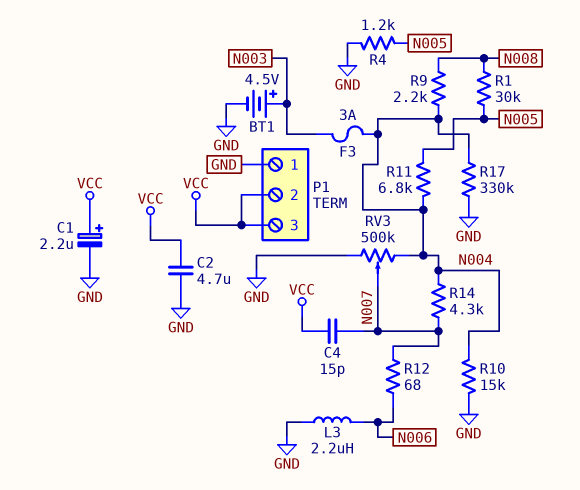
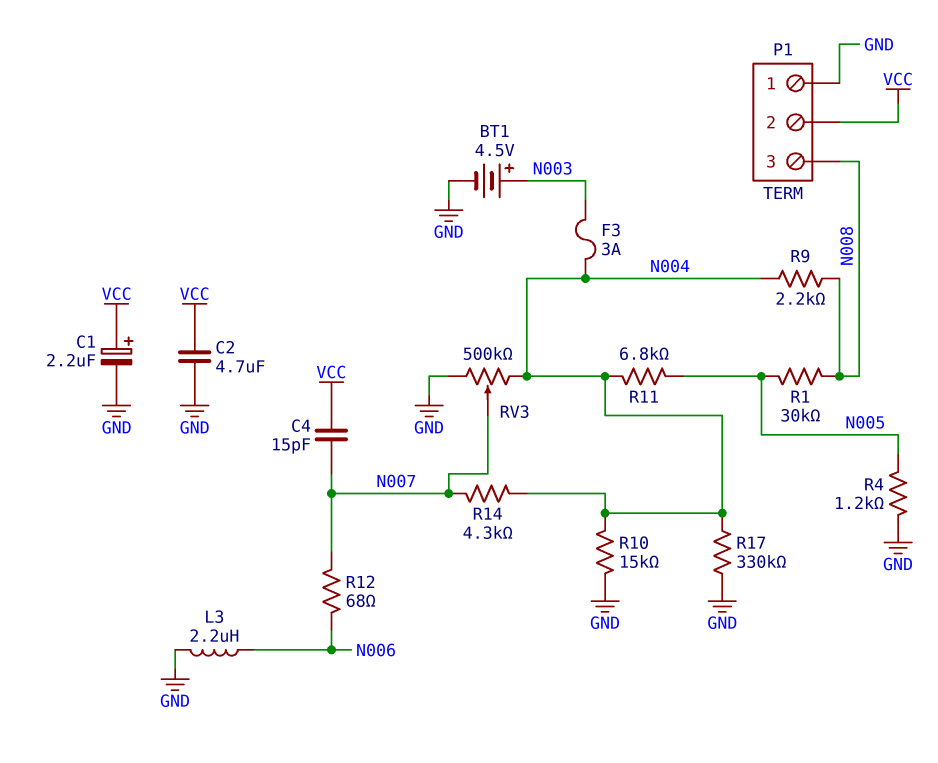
P1 pin 3: VCC -> N008

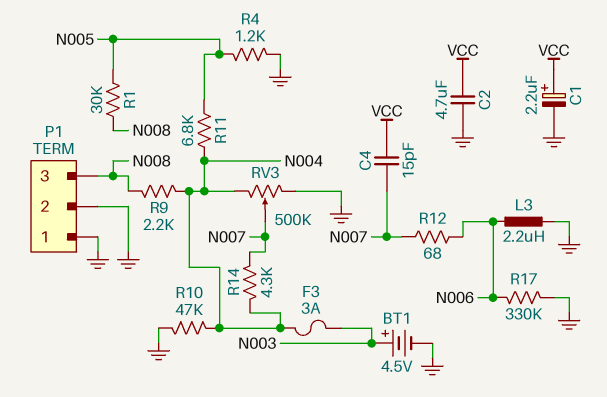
P1 pin 2: VCC -> GND
R10: 15k (GND, N004) -> 47k (GND, N004)
R17: 330k (GND, N004) -> 330k (GND, N006)

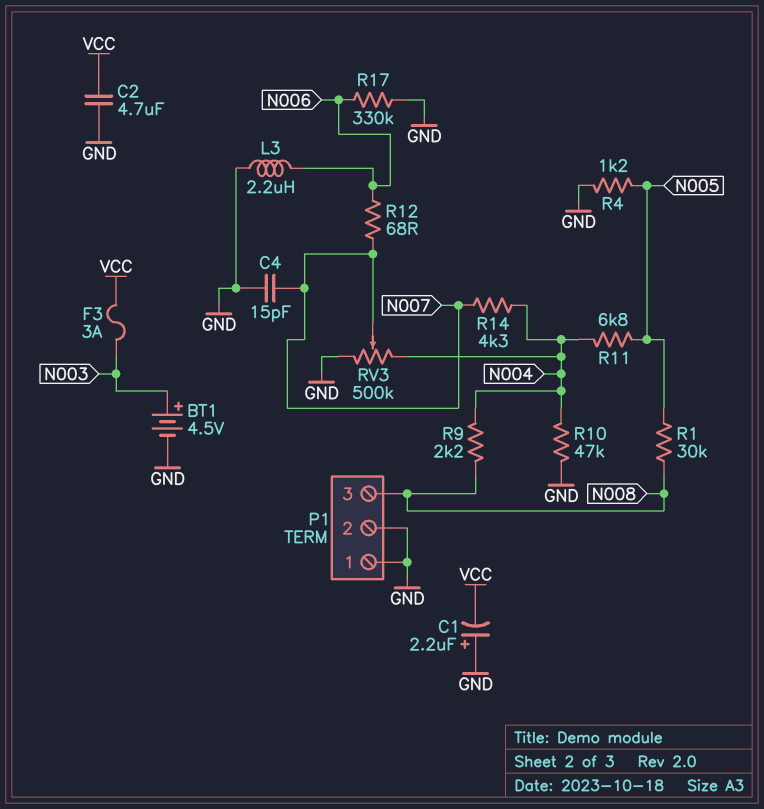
C1: 2.2uF (plus VCC, minus GND) -> 2.2uF (plus GND, minus VCC)
C4: 15pF (N007, VCC) -> 15pF (GND, N007)
F3: 3A (N003, N004) -> 3A (N003, VCC)

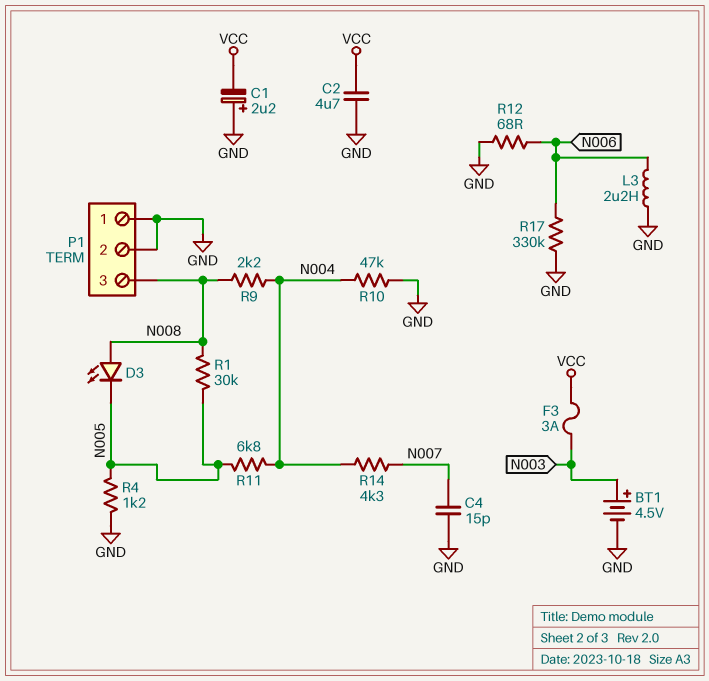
D3: none -> LED (A N008, K N005)
R12: 68 (N006, N007) -> 68 (GND, N006)
RV3: 500k (GND, N004, wiper N007) -> none

